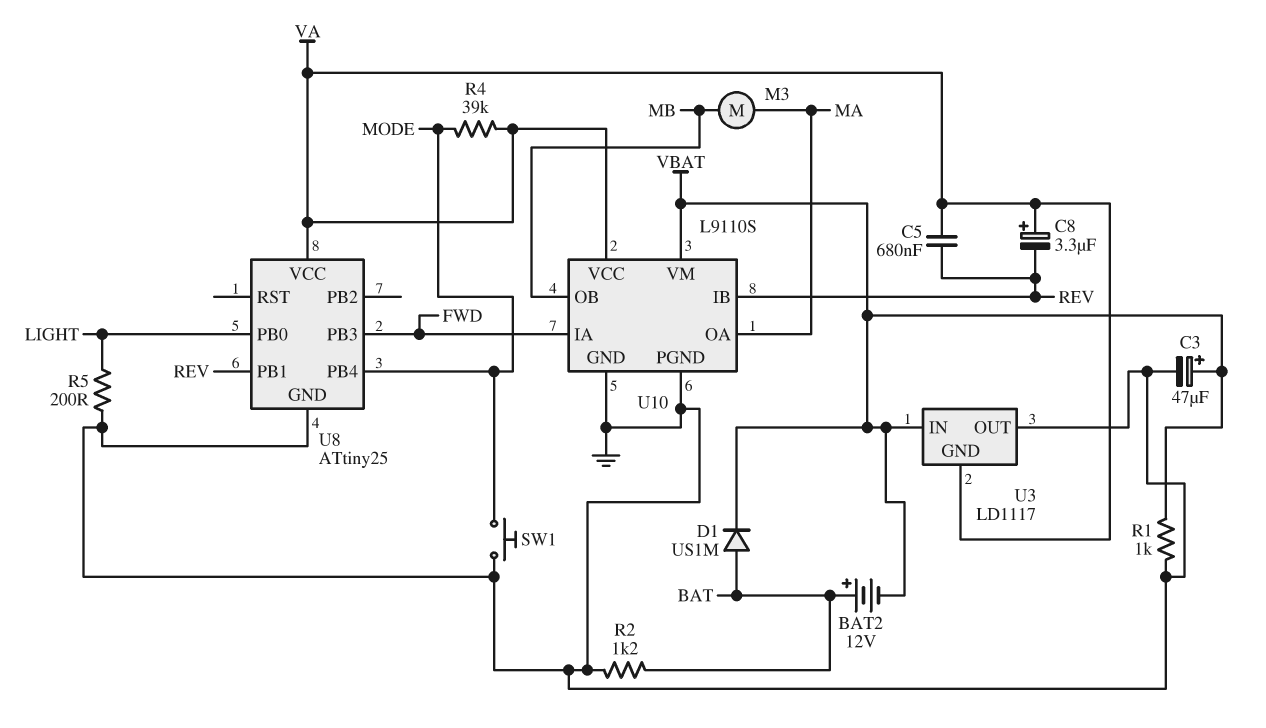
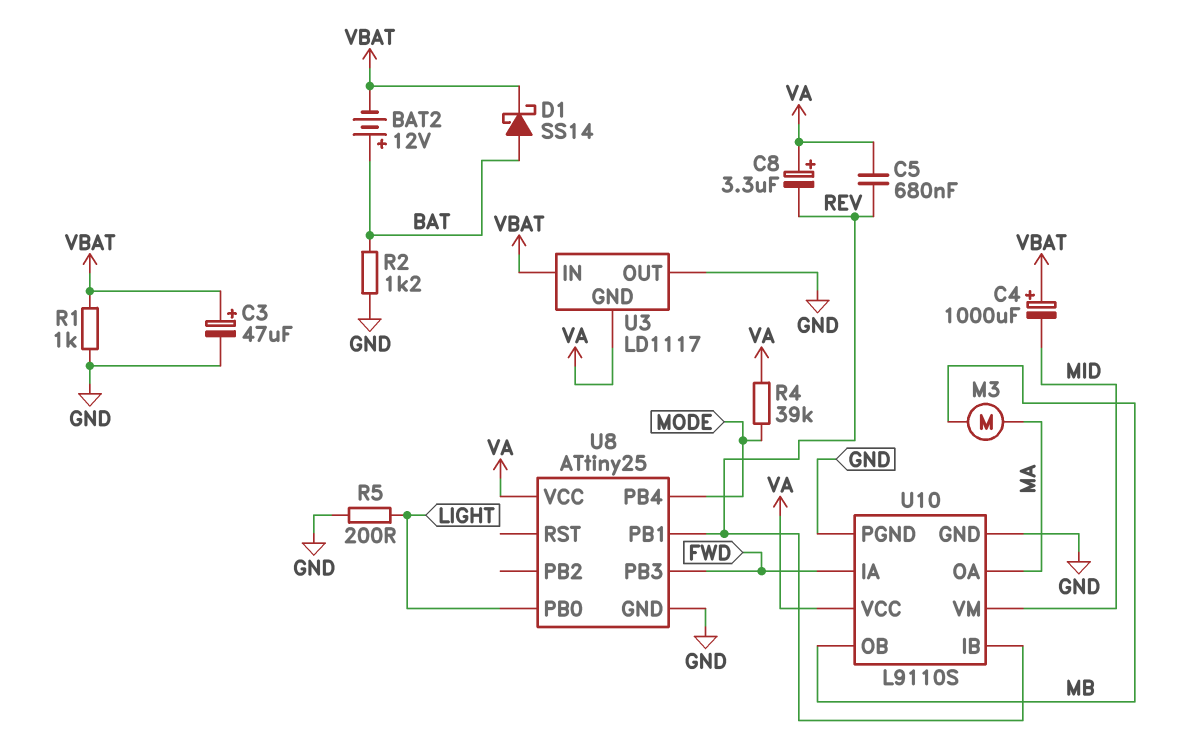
C4: none -> 1000uF (plus VBAT, minus MID)
D1: diode US1M (A BAT, K VBAT) -> schottky SS14 (A BAT, K VBAT)
SW1: button (GND, MODE) -> none
U10 pin VM: VBAT -> MID

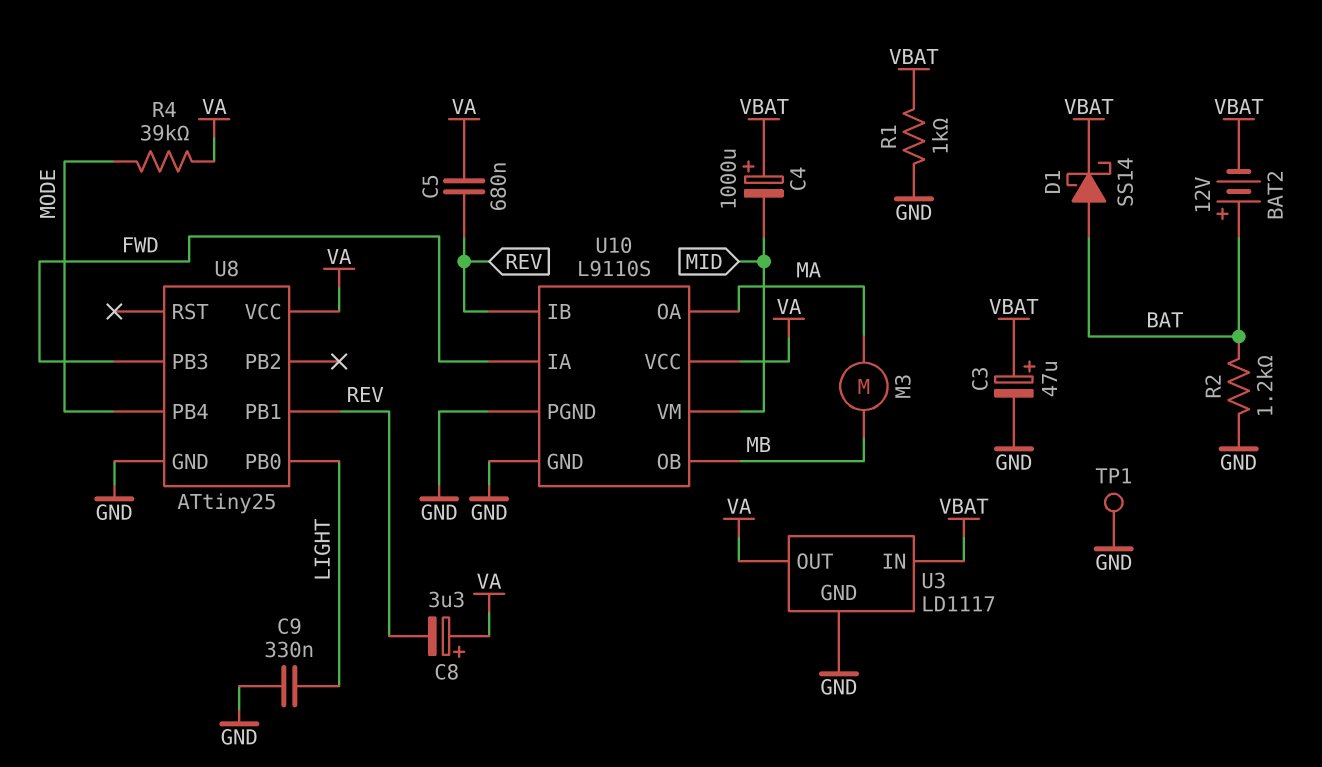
C9: none -> 330nF (GND, LIGHT)
R5: 200 (GND, LIGHT) -> none
TP1: none -> test point (GND)
U3 pin GND: VA -> GND
U3 pin OUT: GND -> VA

